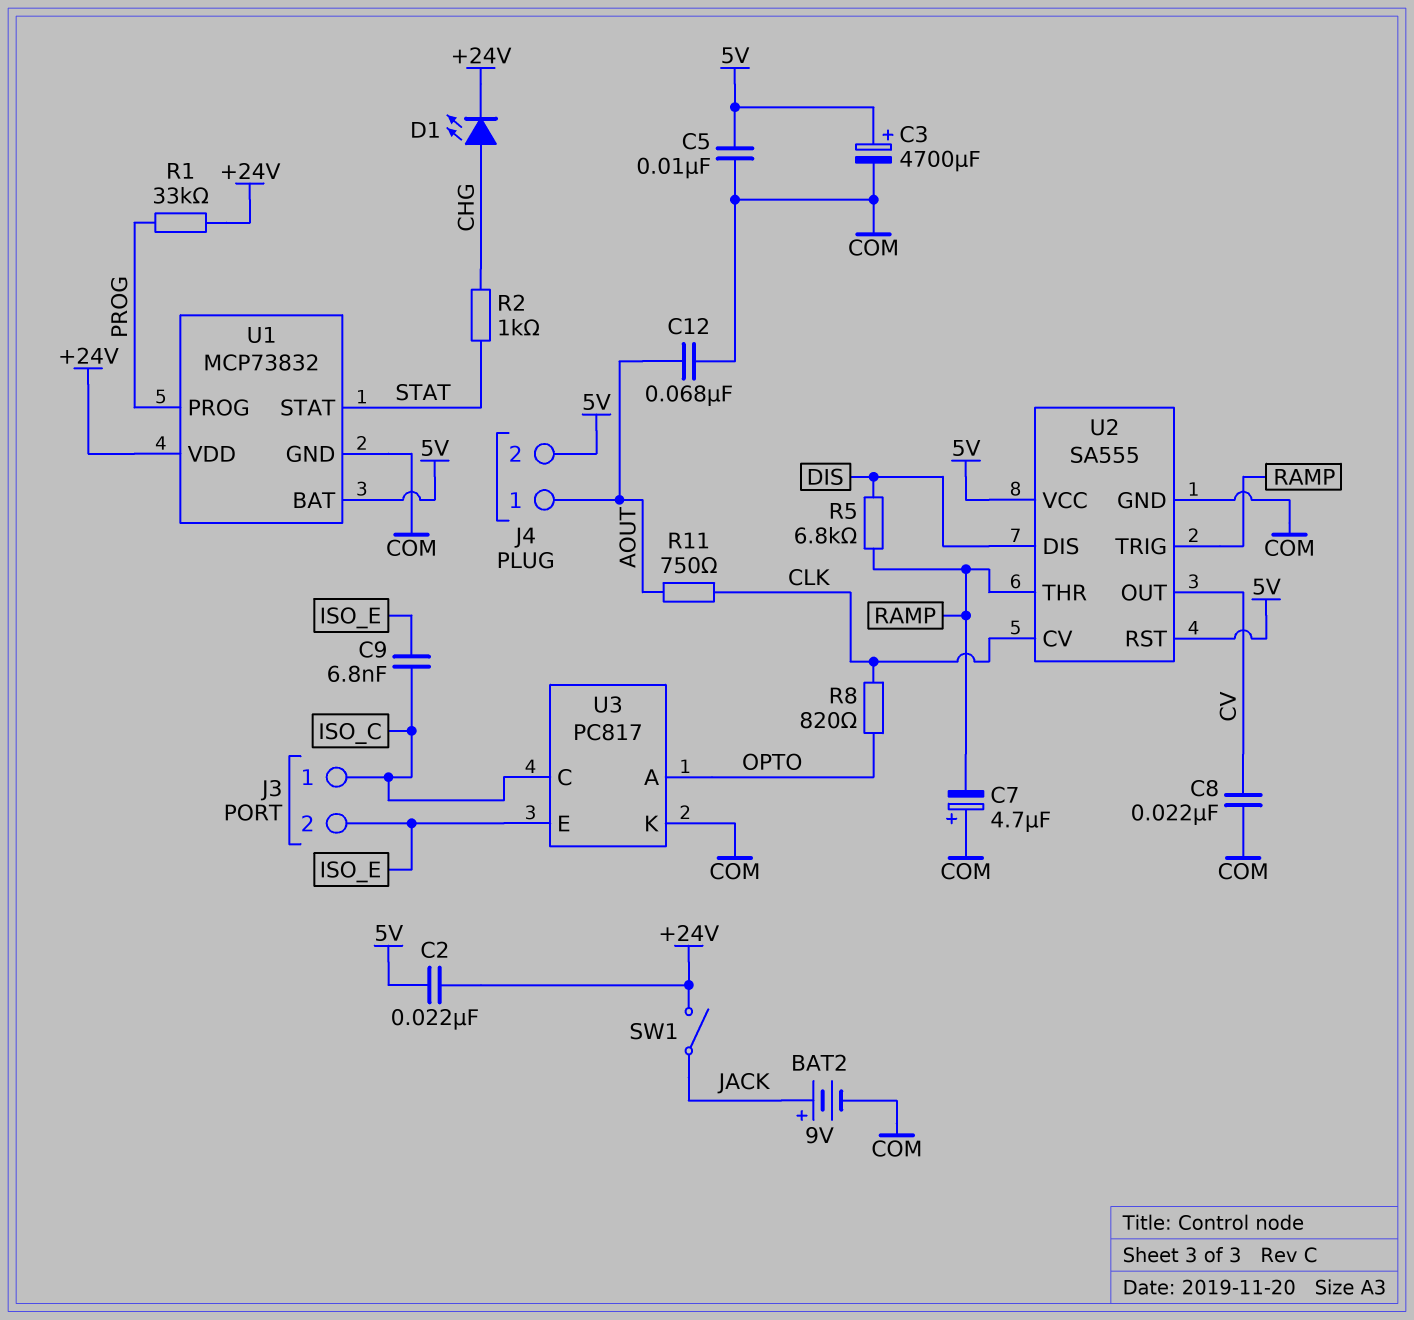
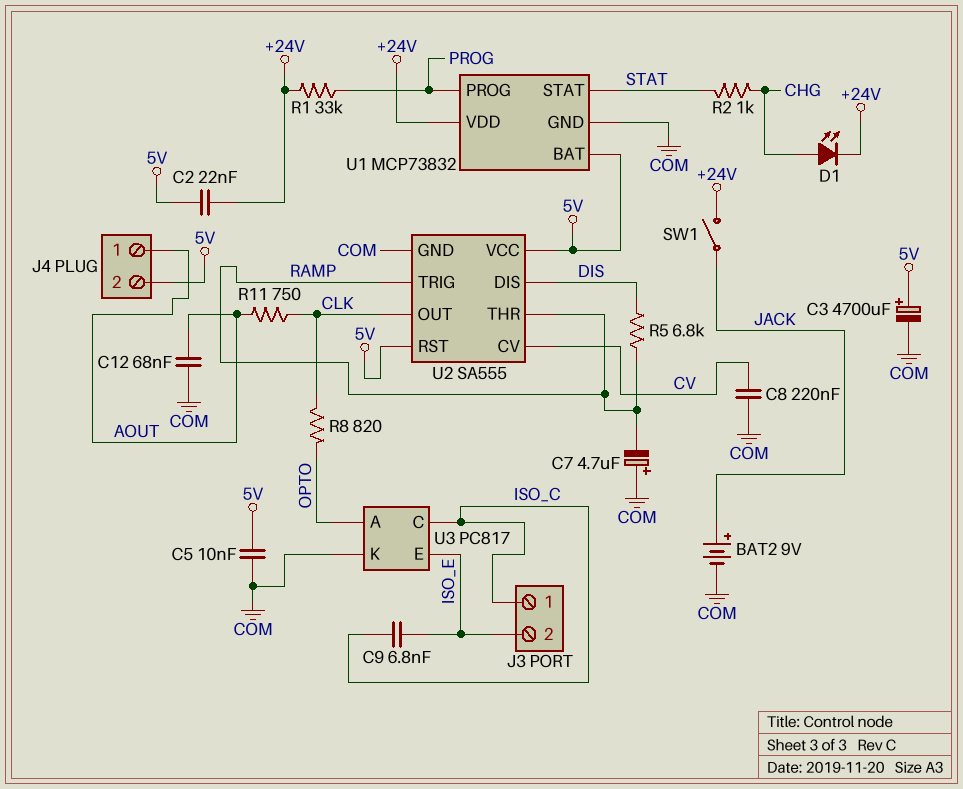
C8: 22nF (COM, CV) -> 220nF (COM, CV)
U2 pin CV: CLK -> CV
U2 pin OUT: CV -> CLK

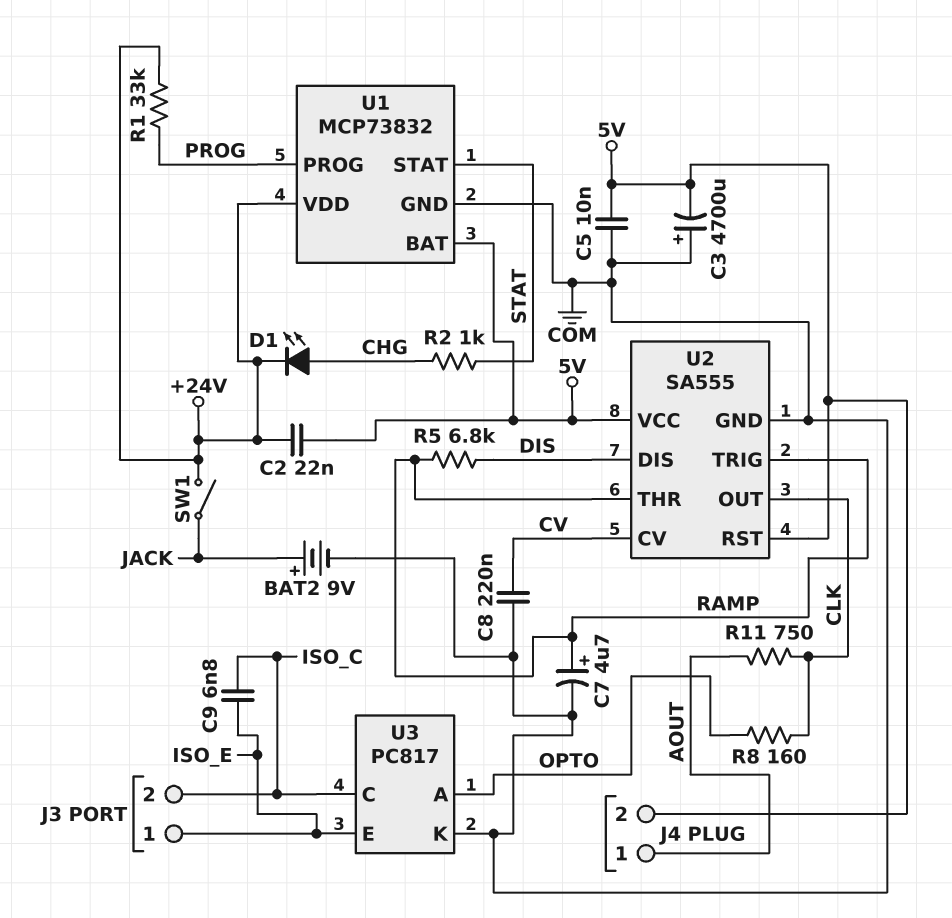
C3: 4700uF (plus 5V, minus COM) -> 4700uF (plus COM, minus 5V)
C7: 4.7uF (plus COM, minus RAMP) -> 4.7uF (plus RAMP, minus COM)
C12: 68nF (AOUT, COM) -> none
J3 pin 1: ISO_C -> ISO_E
J3 pin 2: ISO_E -> ISO_C
R8: 820 (CLK, OPTO) -> 160 (CLK, OPTO)

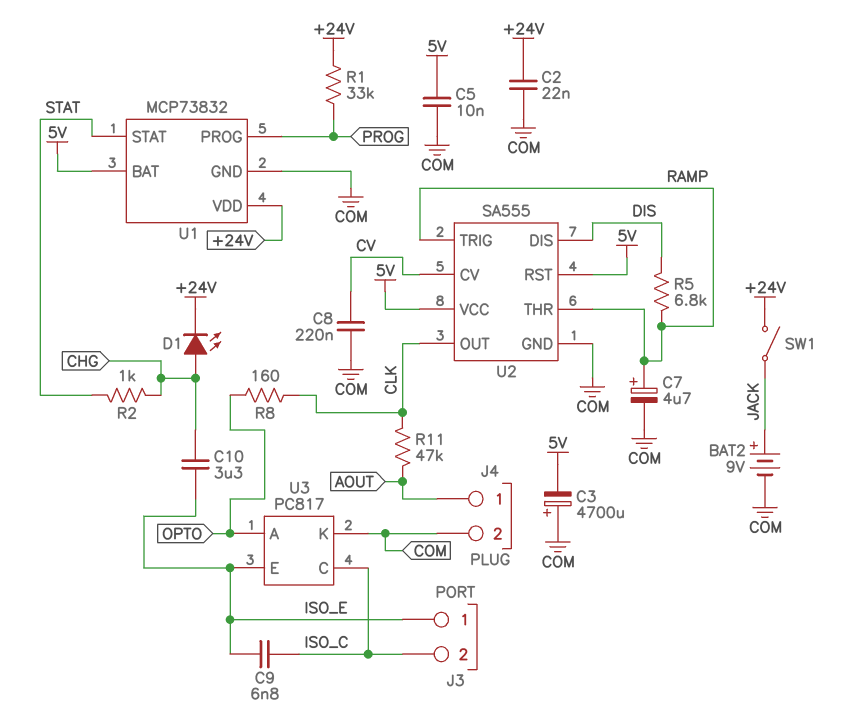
C2: 22nF (+24V, 5V) -> 22nF (+24V, COM)
C10: none -> 3.3uF (CHG, ISO_E)
J4 pin 2: 5V -> COM
R11: 750 (AOUT, CLK) -> 47k (AOUT, CLK)

